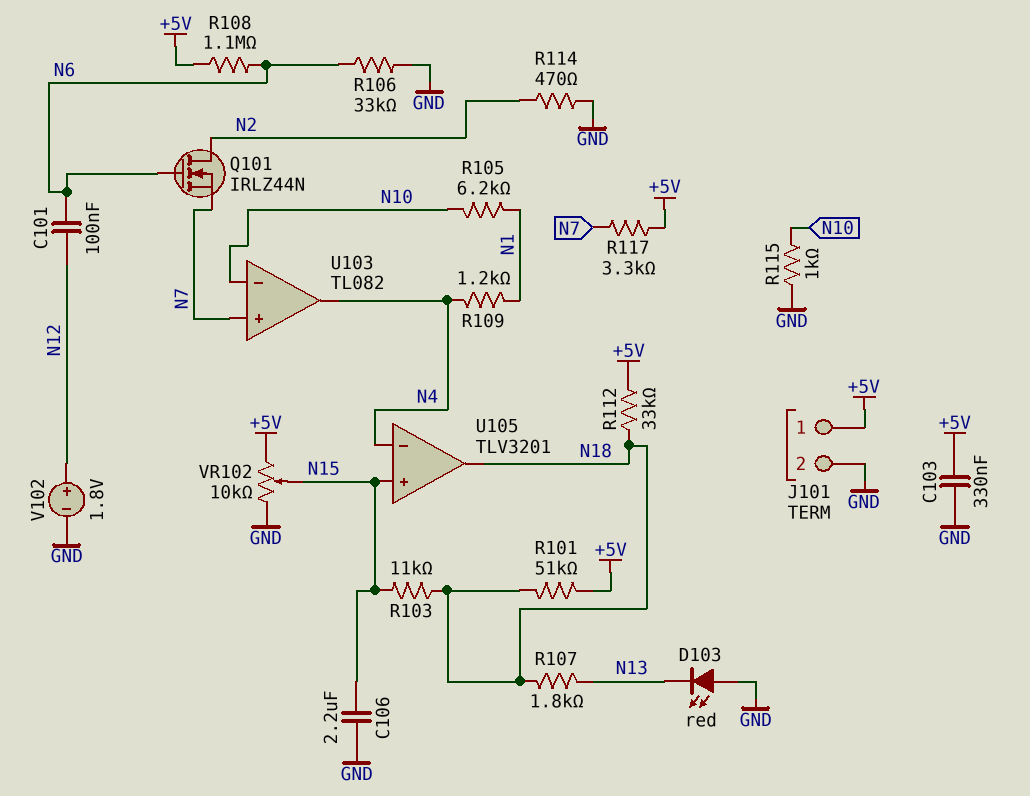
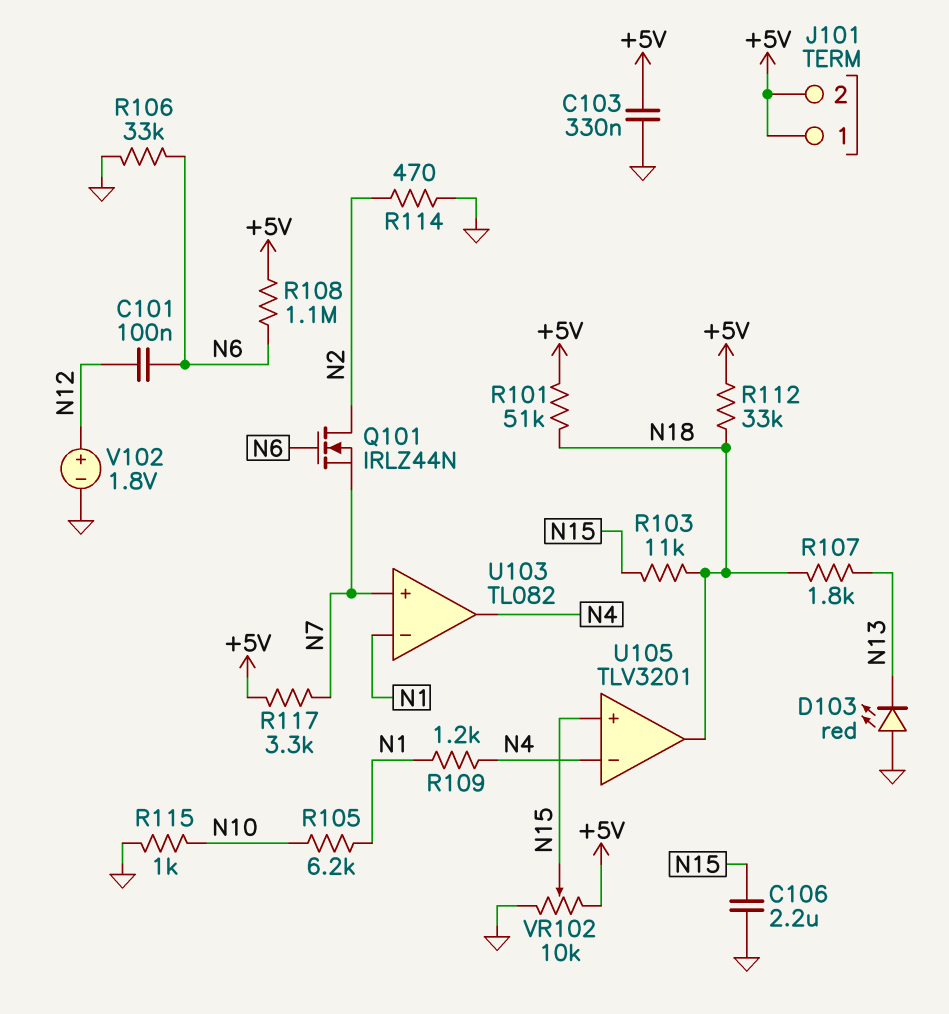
J101 pin 2: GND -> +5V
U103 pin in-: N10 -> N1

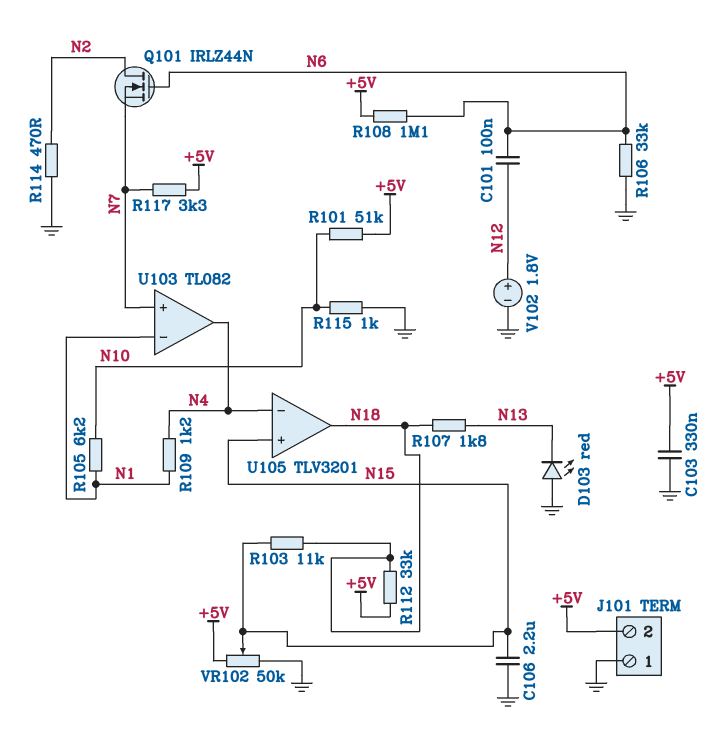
J101 pin 1: +5V -> GND
R101: 51k (+5V, N18) -> 51k (+5V, N10)
VR102: 10k (+5V, GND, wiper N15) -> 50k (+5V, GND, wiper N15)

